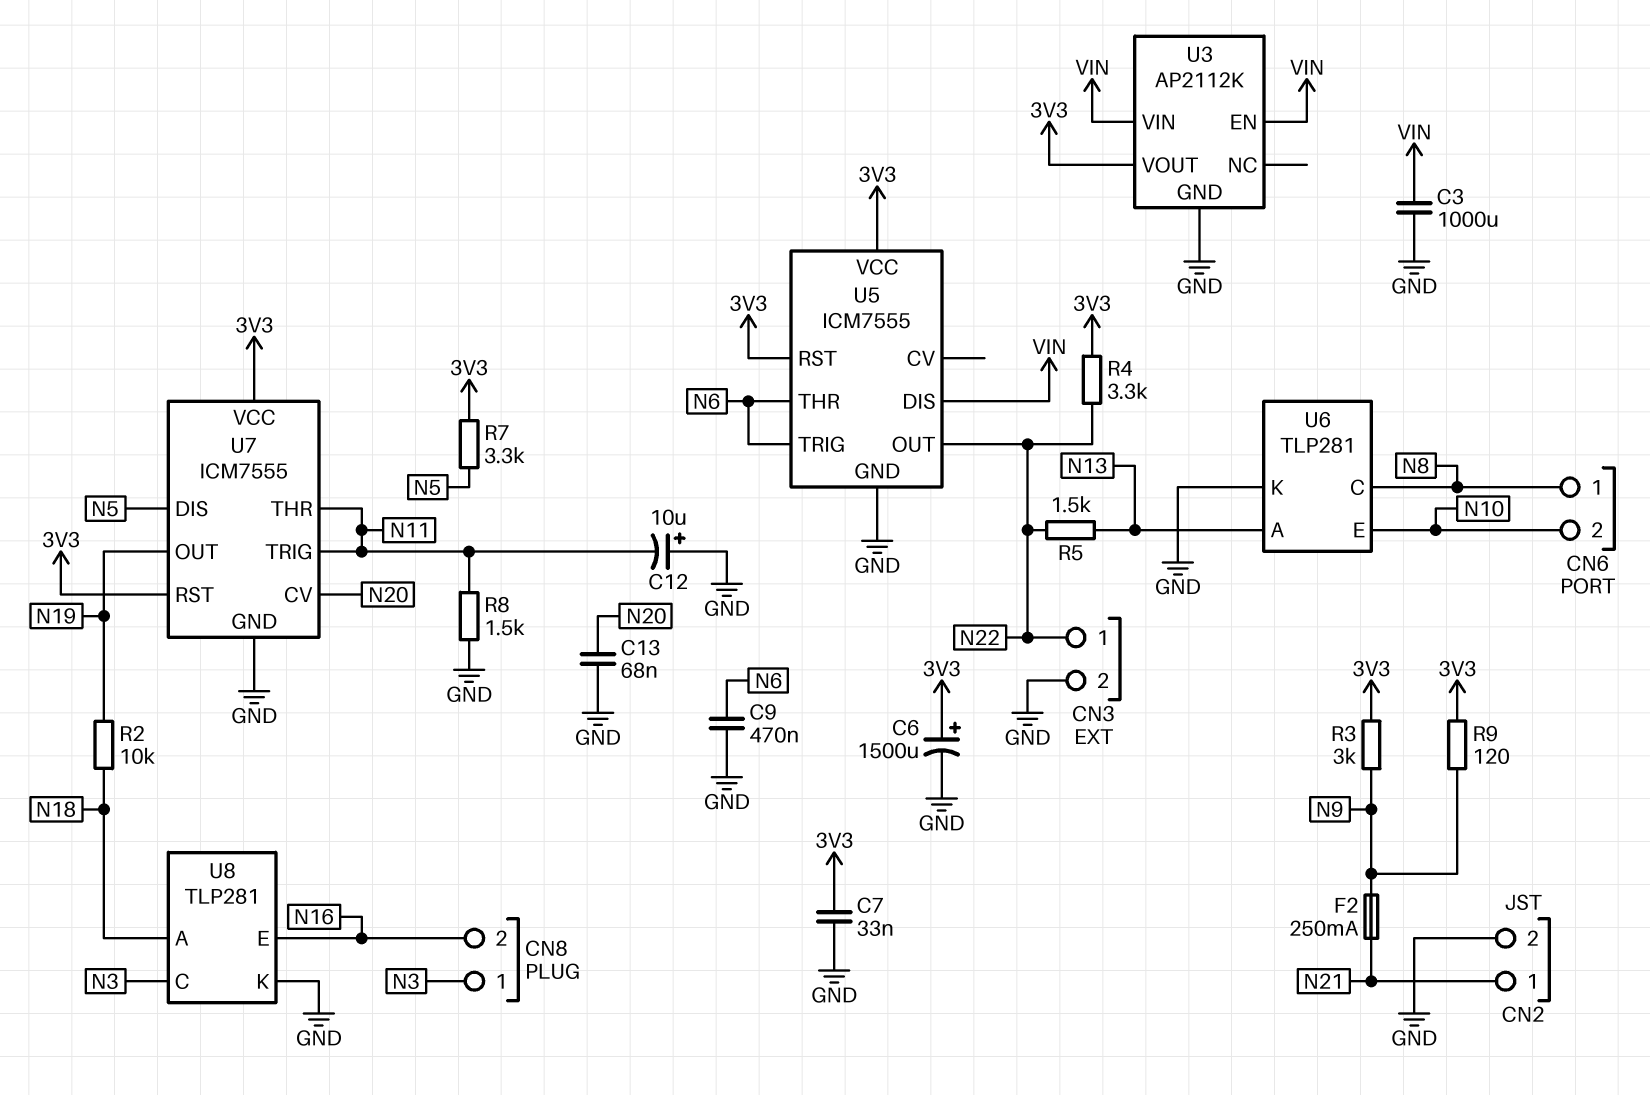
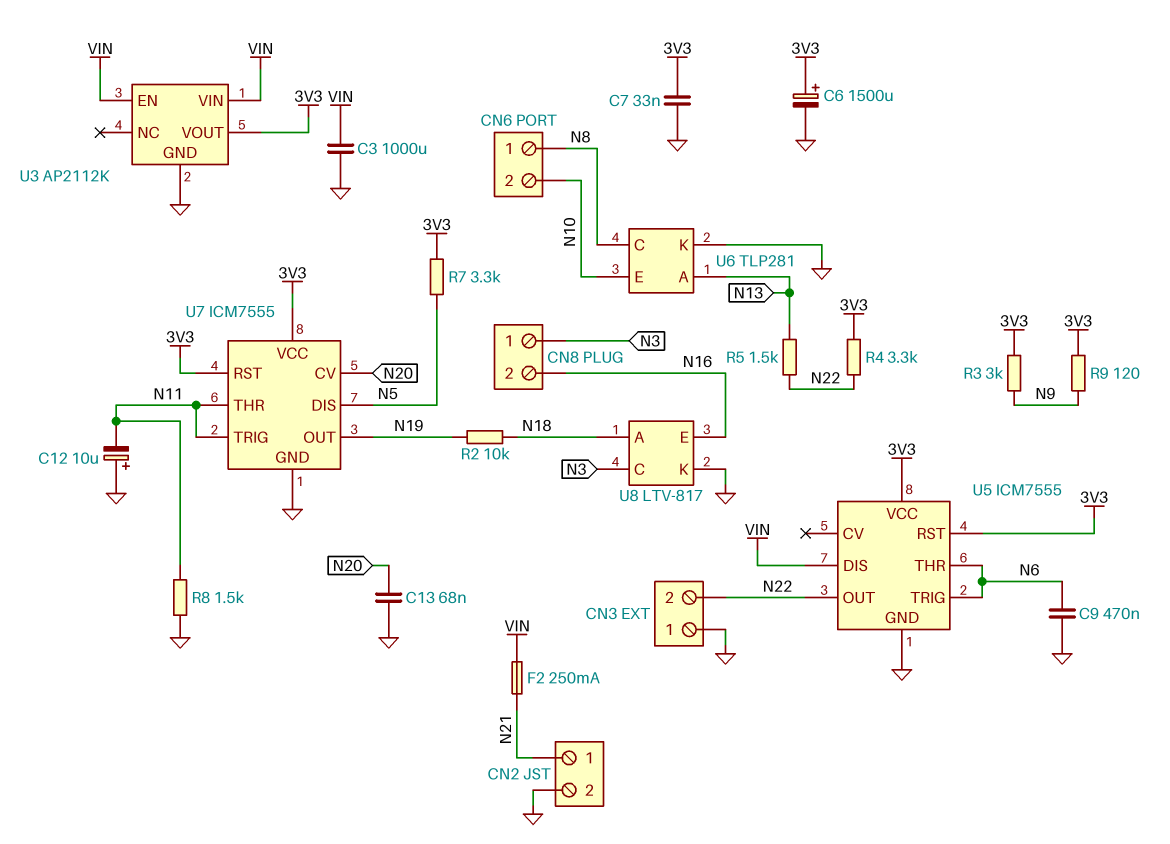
CN3 pin 1: N22 -> GND
CN3 pin 2: GND -> N22
F2: 250mA (N9, N21) -> 250mA (N21, VIN)
U8: TLP281 -> LTV-817

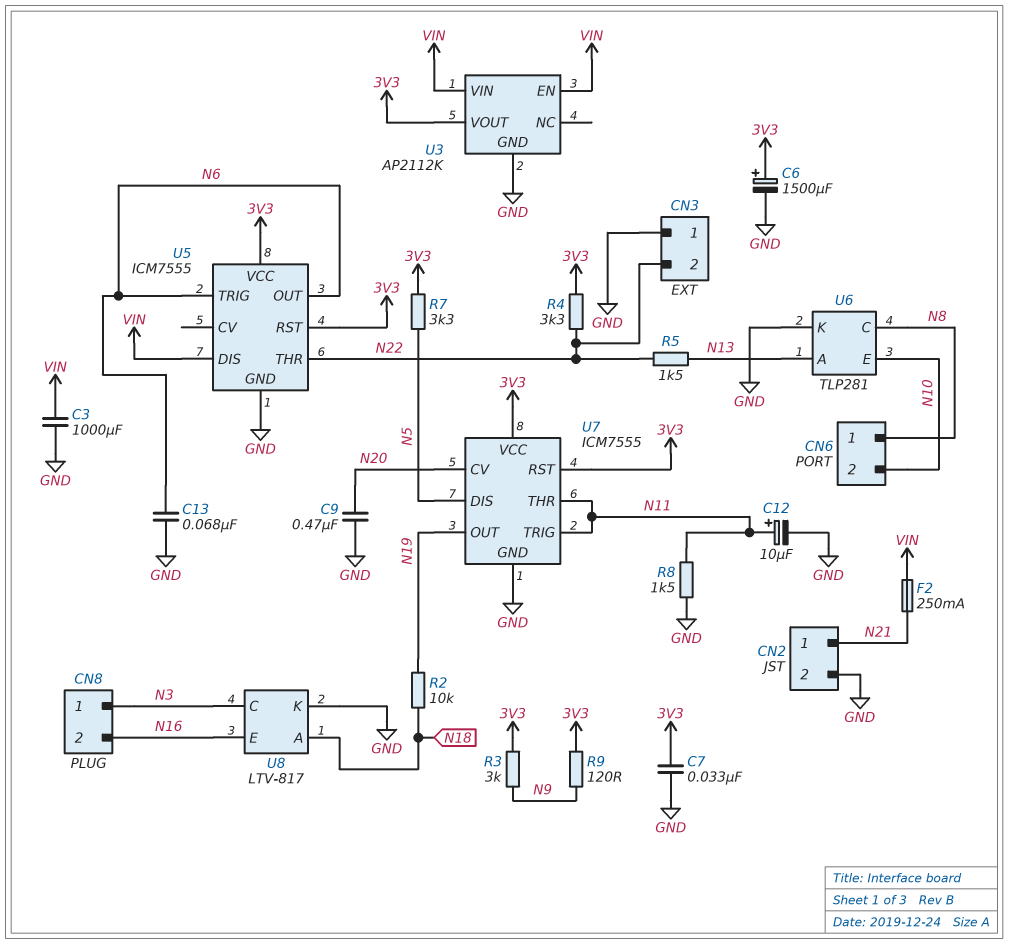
C9: 470nF (GND, N6) -> 470nF (GND, N20)
C12: 10uF (plus GND, minus N11) -> 10uF (plus N11, minus GND)
C13: 68nF (GND, N20) -> 68nF (GND, N6)
U5 pin OUT: N22 -> N6
U5 pin THR: N6 -> N22

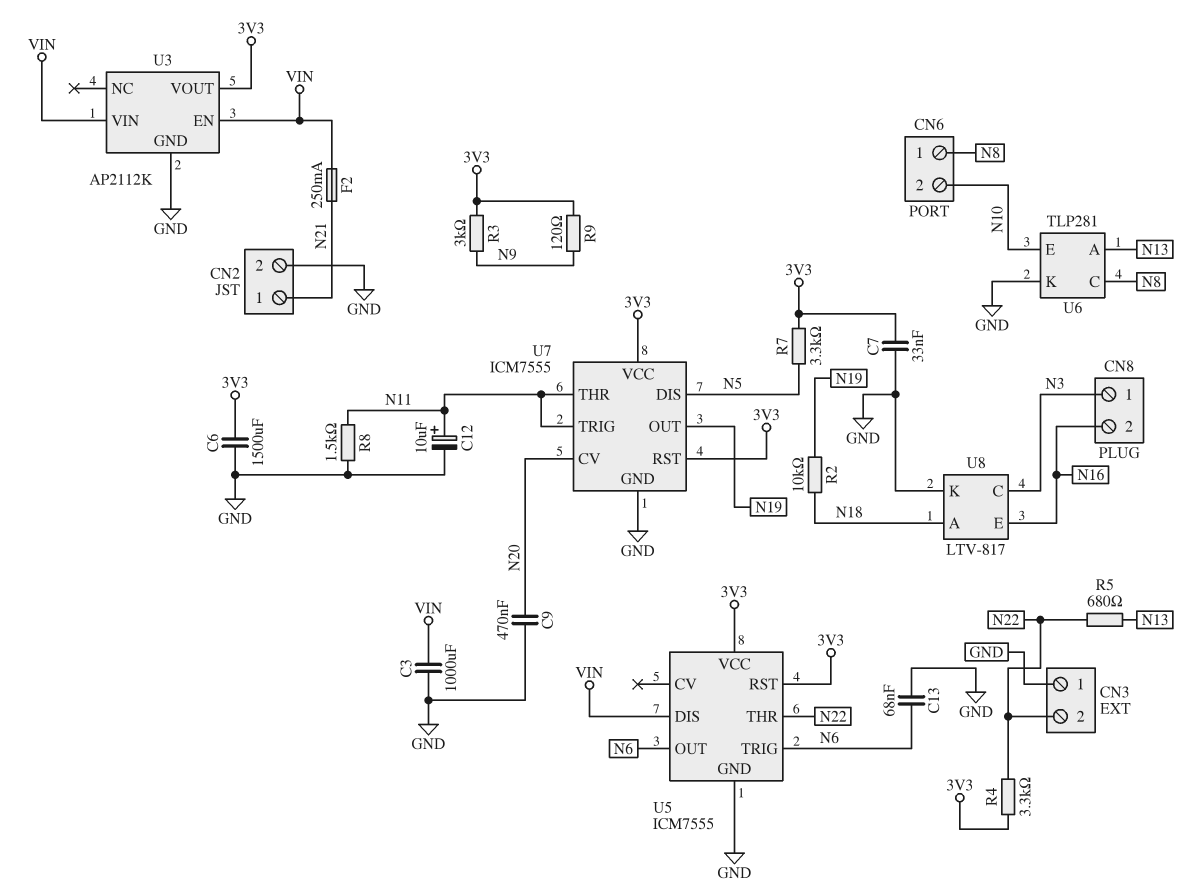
C6: 1500uF (plus 3V3, minus GND) -> 1500uF (3V3, GND)
R5: 1.5k (N13, N22) -> 680 (N13, N22)

